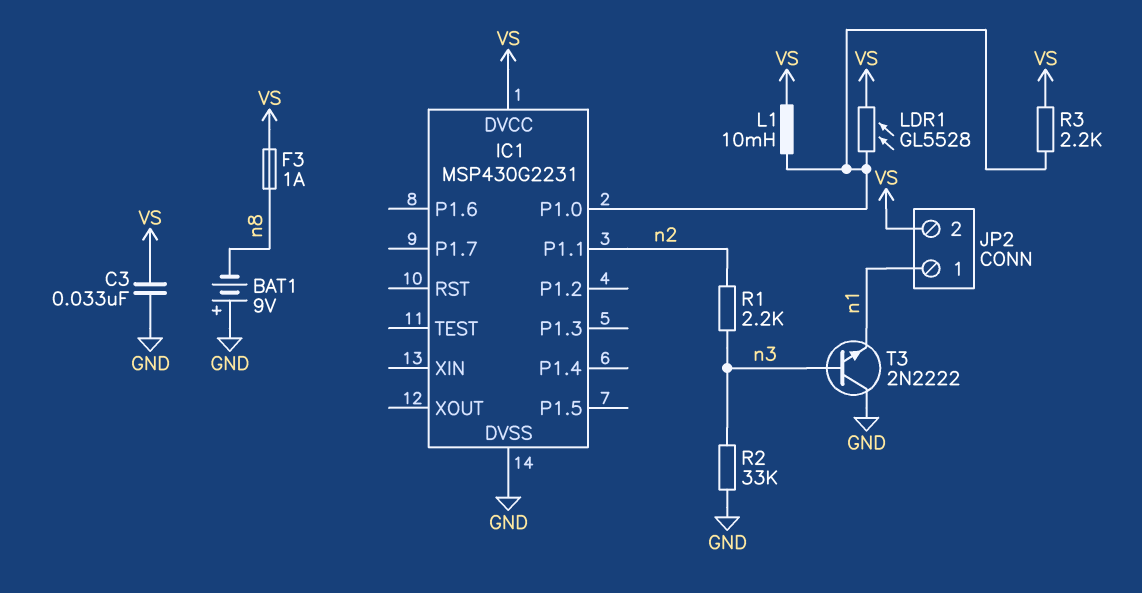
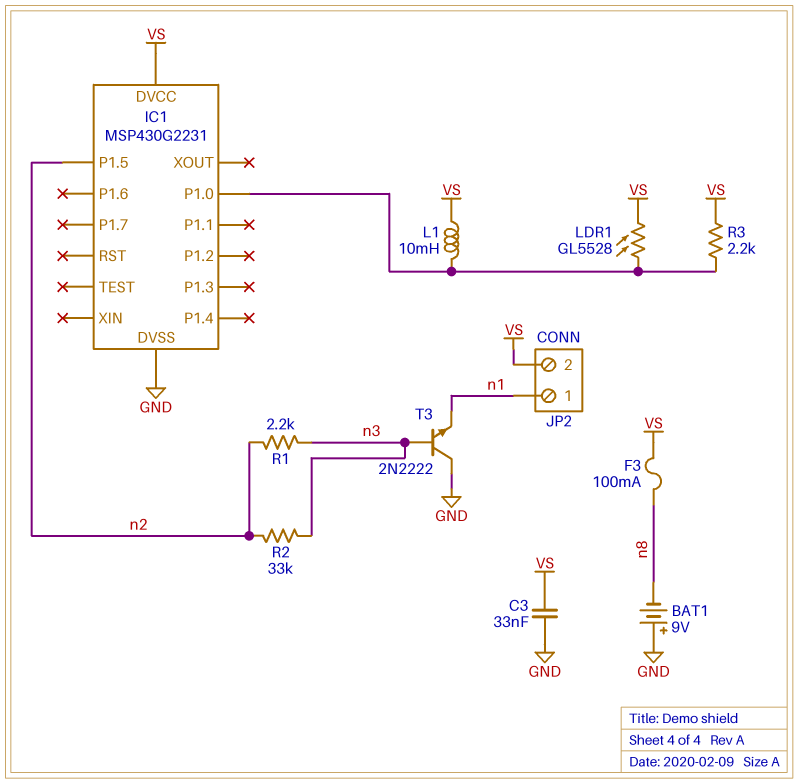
F3: 1A (VS, n8) -> 100mA (VS, n8)
IC1 pin P1.1: n2 -> none
IC1 pin P1.5: none -> n2
R2: 33k (GND, n3) -> 33k (n2, n3)

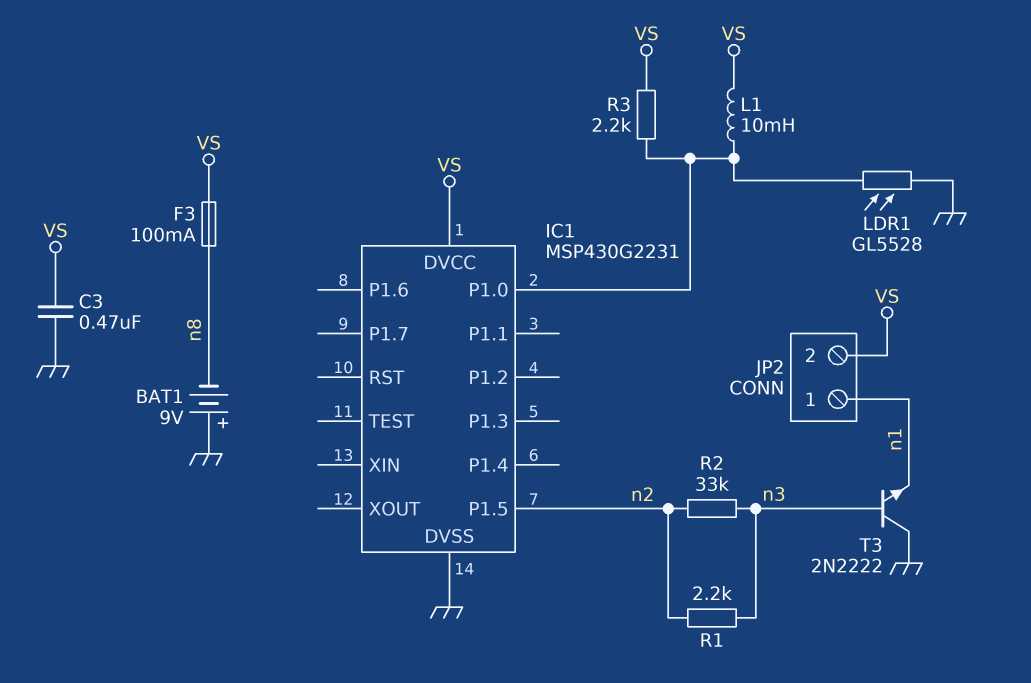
C3: 33nF (GND, VS) -> 470nF (GND, VS)
LDR1: GL5528 (IC1/P1.0, VS) -> GL5528 (GND, IC1/P1.0)

